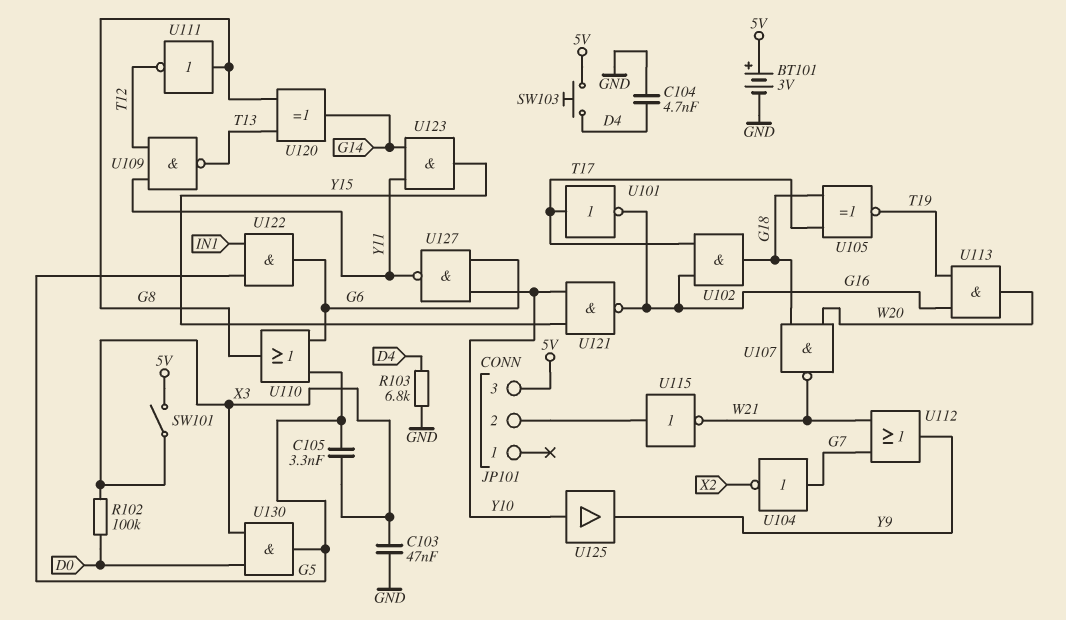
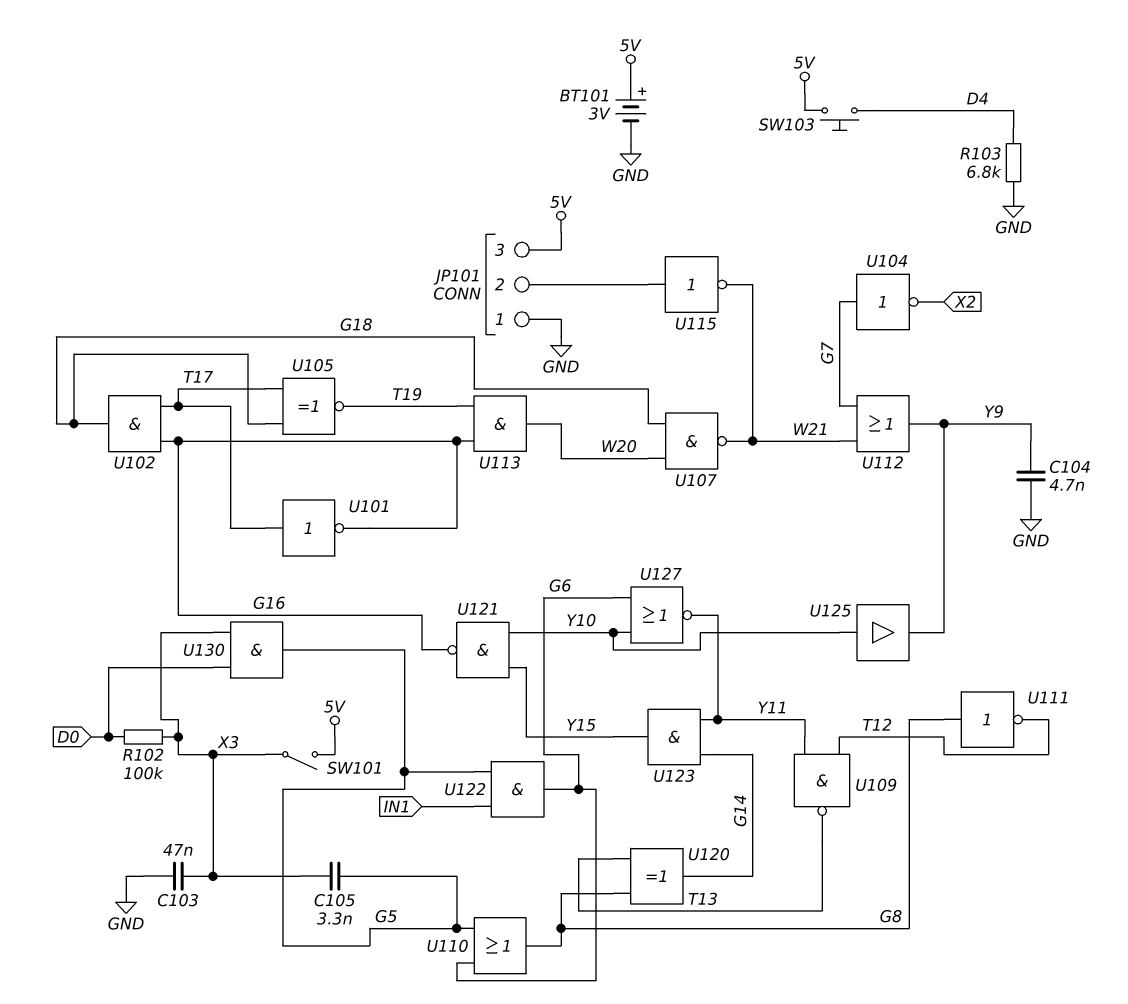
C104: 4.7nF (D4, GND) -> 4.7nF (GND, Y9)
JP101 pin 1: none -> GND
U127: NAND (in G6, in Y10, out Y11) -> NOR (in G6, in Y10, out Y11)

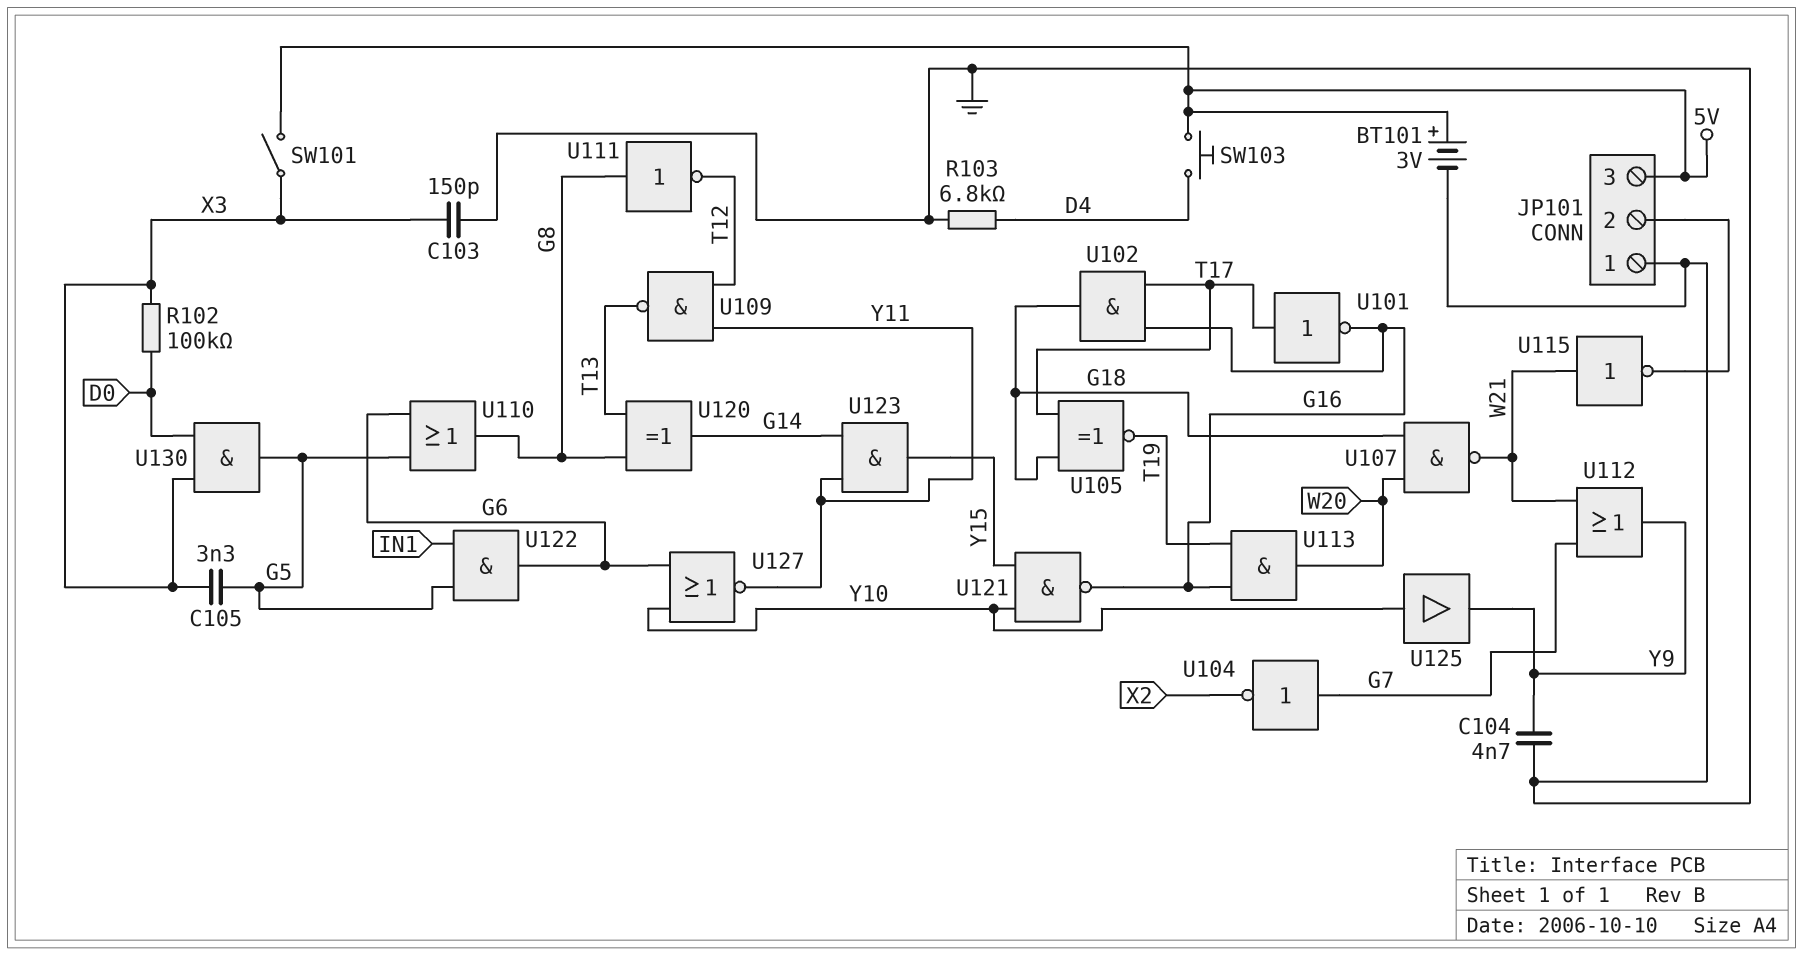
C103: 47nF (GND, X3) -> 150pF (GND, X3)
U115: NOT (in JP101/2, out W21) -> NOT (in W21, out JP101/2)

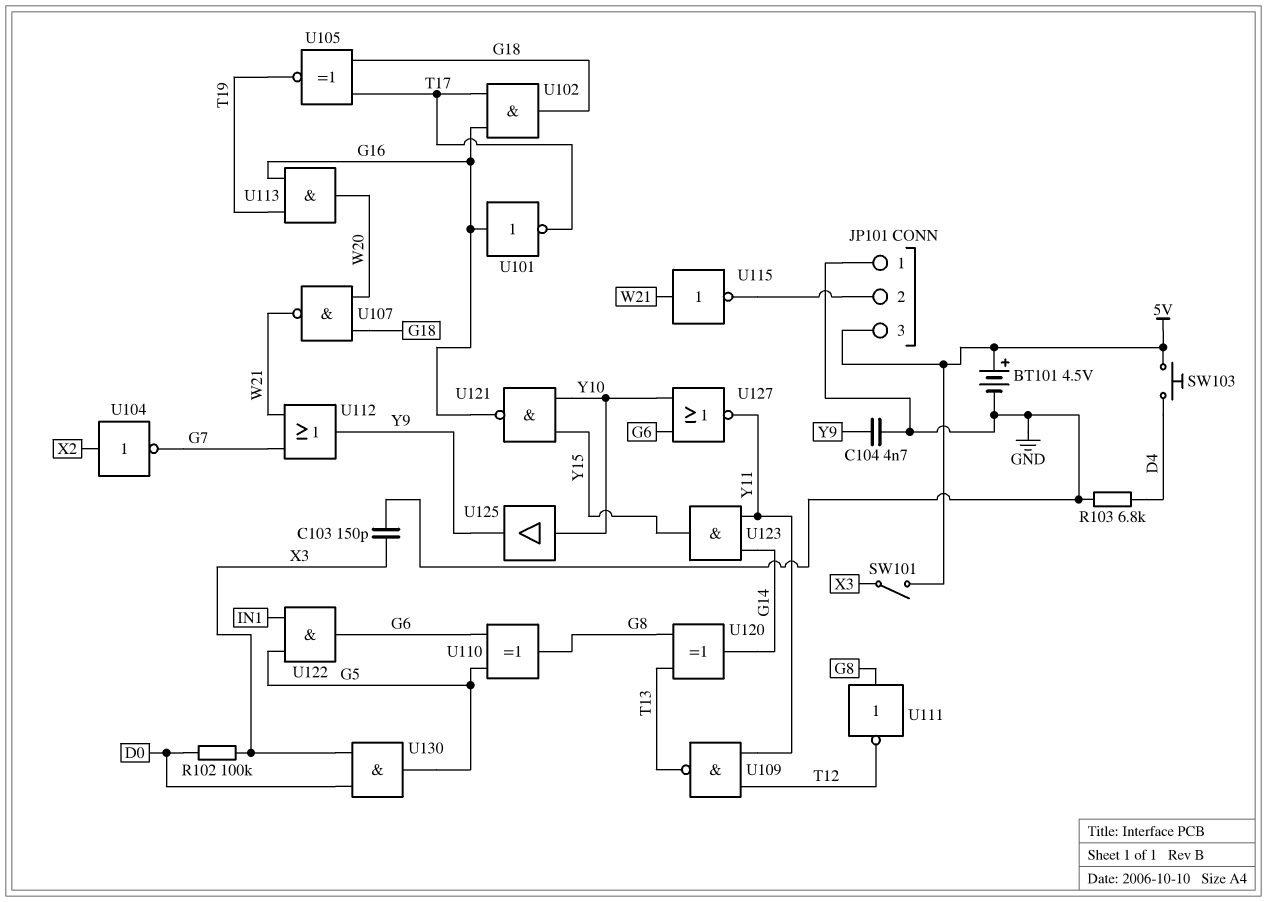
BT101: 3V (plus 5V, minus GND) -> 4.5V (plus 5V, minus GND)
C105: 3.3nF (G5, X3) -> none
U101: NOT (in T17, out G16) -> NOT (in G16, out T17)
U104: NOT (in G7, out X2) -> NOT (in X2, out G7)
U110: OR (in G5, in G6, out G8) -> XOR (in G5, in G6, out G8)

